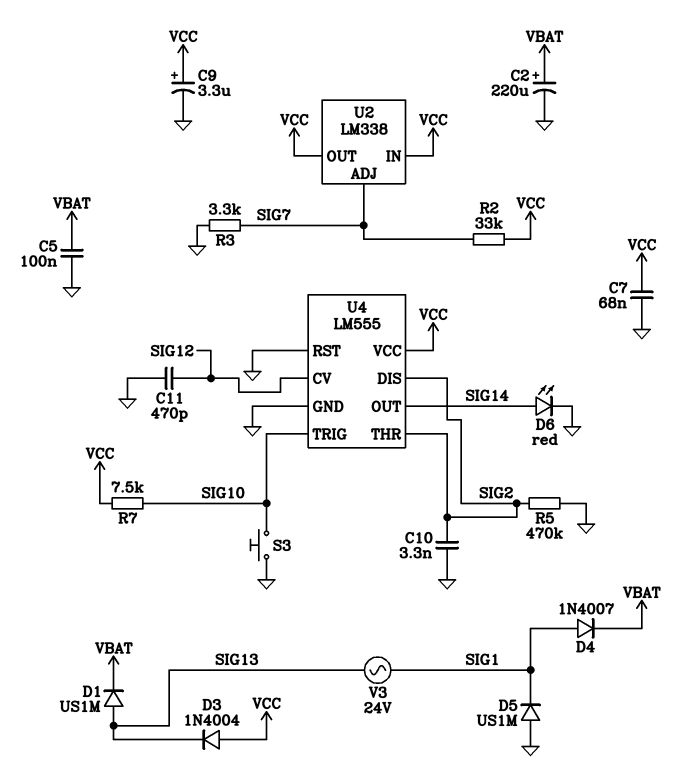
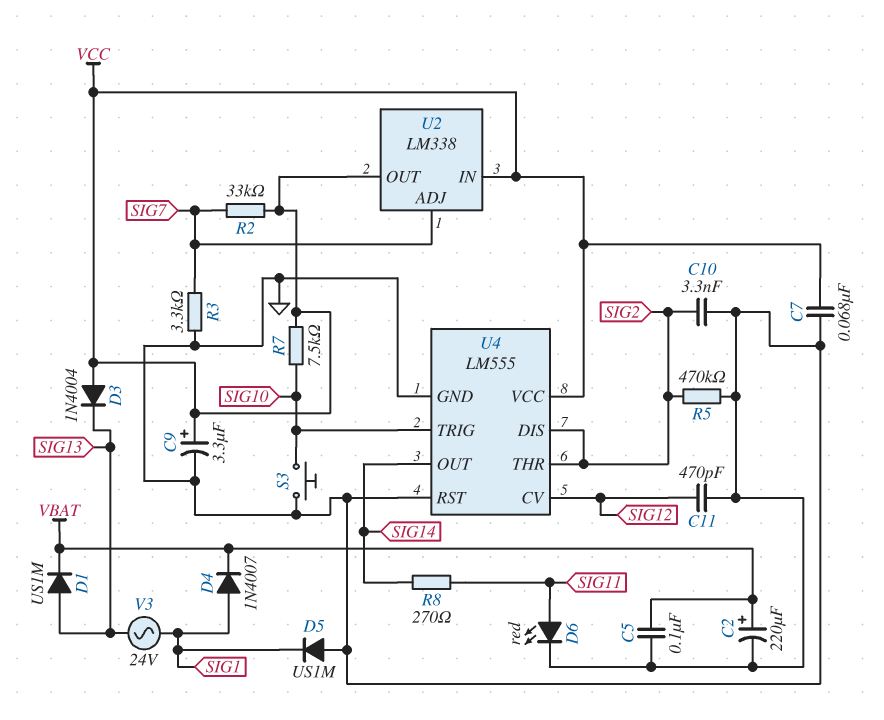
D6: LED red (A SIG14, K GND) -> LED red (A SIG11, K GND)
R8: none -> 270 (SIG11, SIG14)

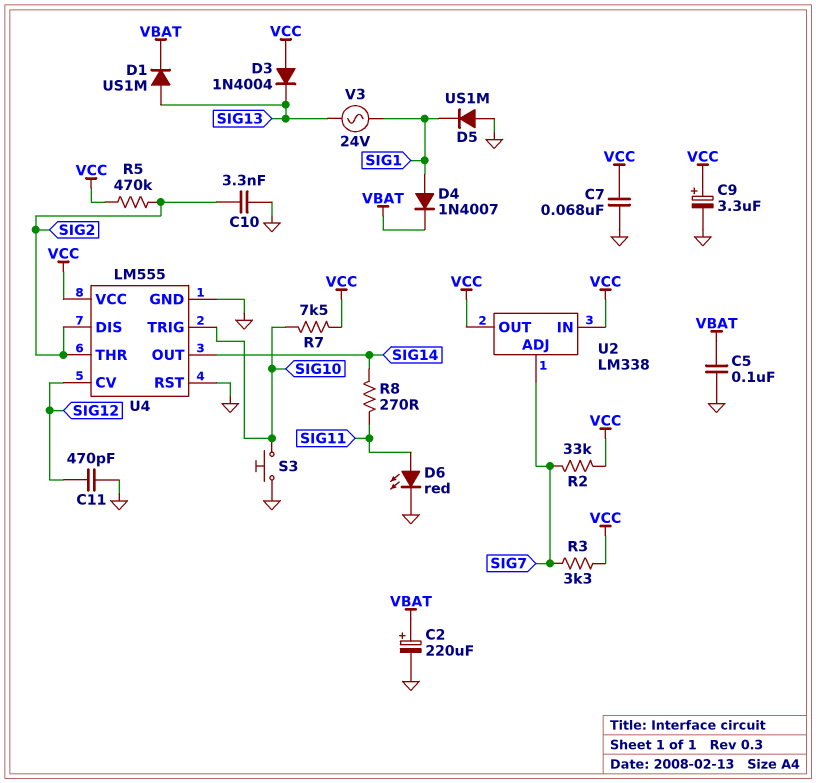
R3: 3.3k (GND, SIG7) -> 3.3k (SIG7, VCC)
R5: 470k (GND, SIG2) -> 470k (SIG2, VCC)

